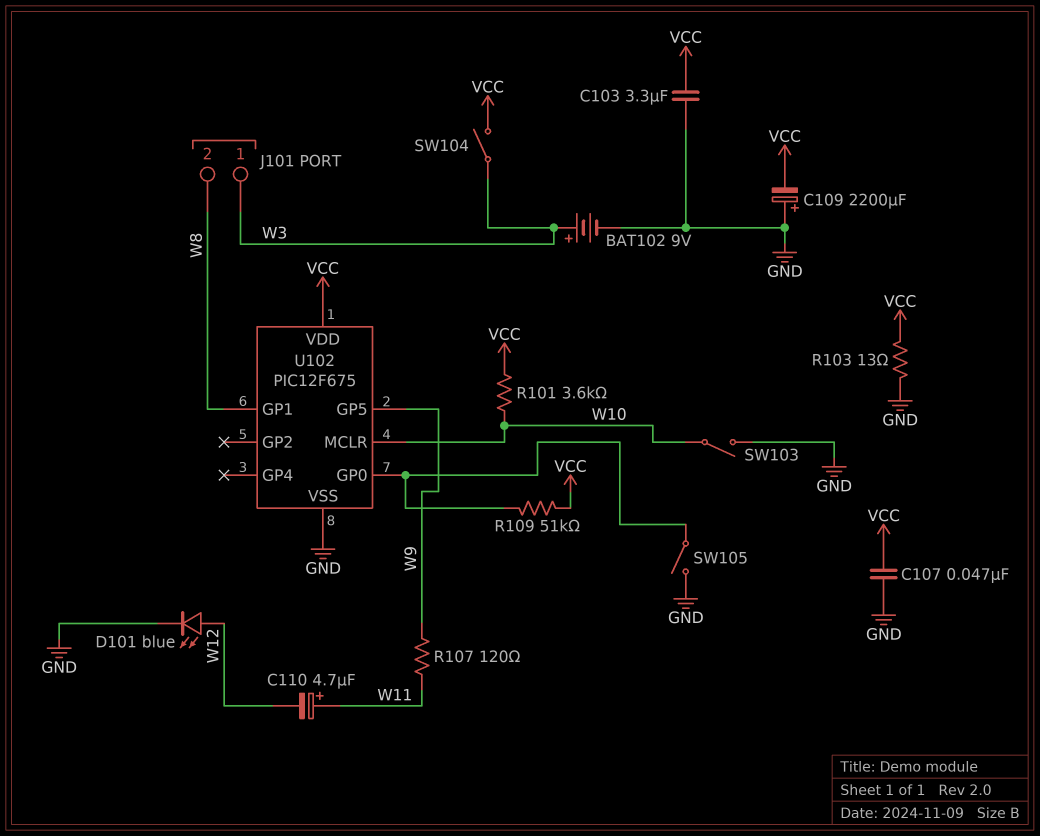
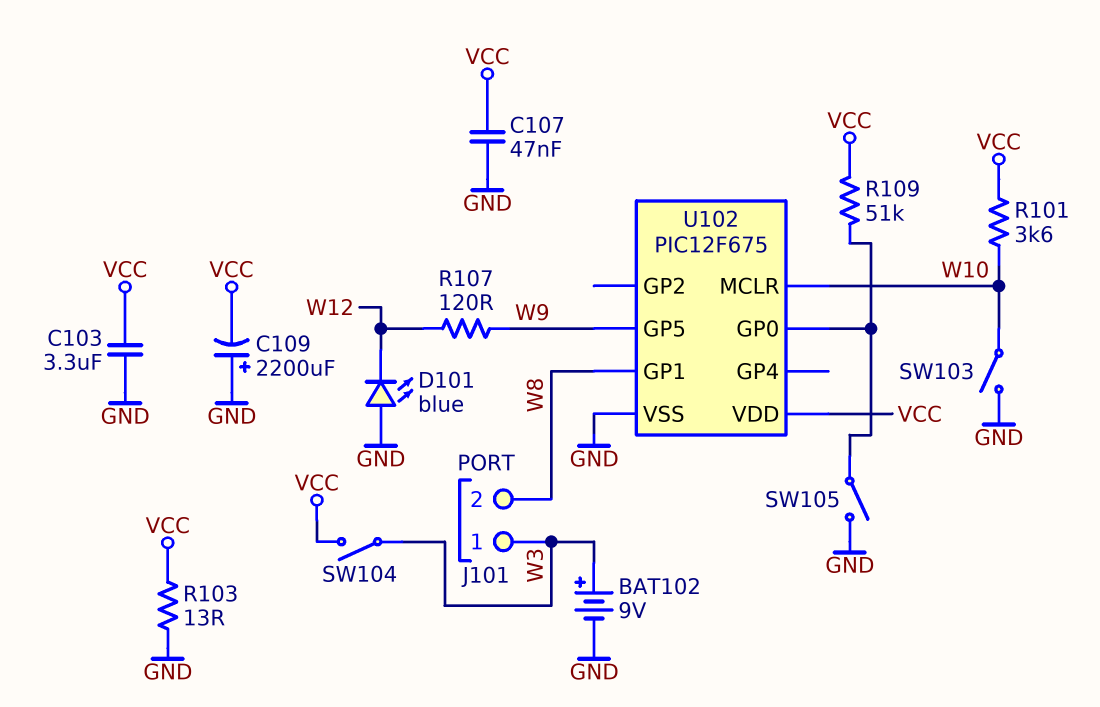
C110: 4.7uF (plus W11, minus W12) -> none
D101: LED blue (A W12, K GND) -> LED blue (A GND, K W12)
R107: 120 (W9, W11) -> 120 (W9, W12)

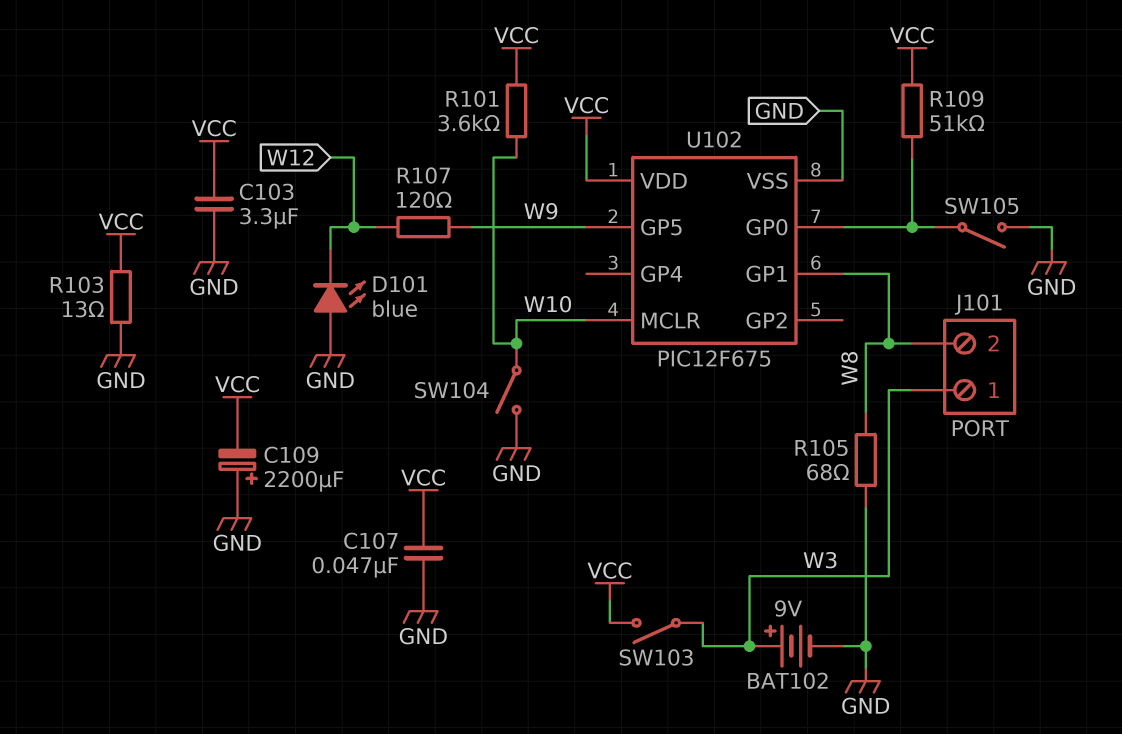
R105: none -> 68 (GND, W8)
SW103: switch (GND, W10) -> switch (VCC, W3)
SW104: switch (VCC, W3) -> switch (GND, W10)

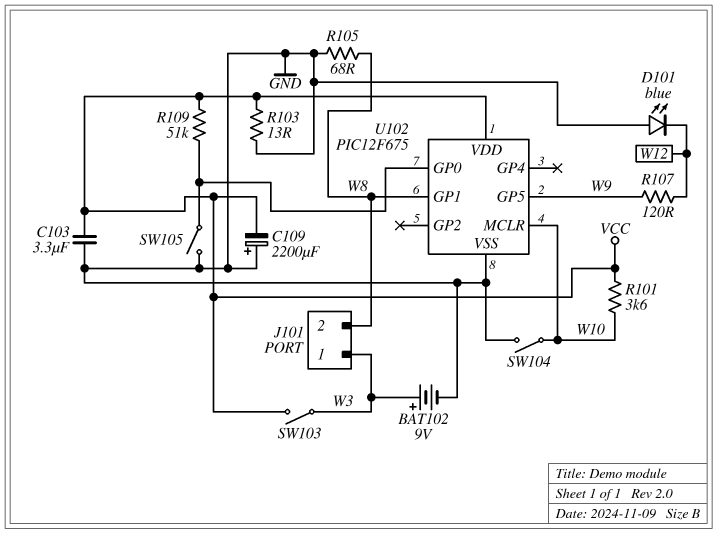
C107: 47nF (GND, VCC) -> none

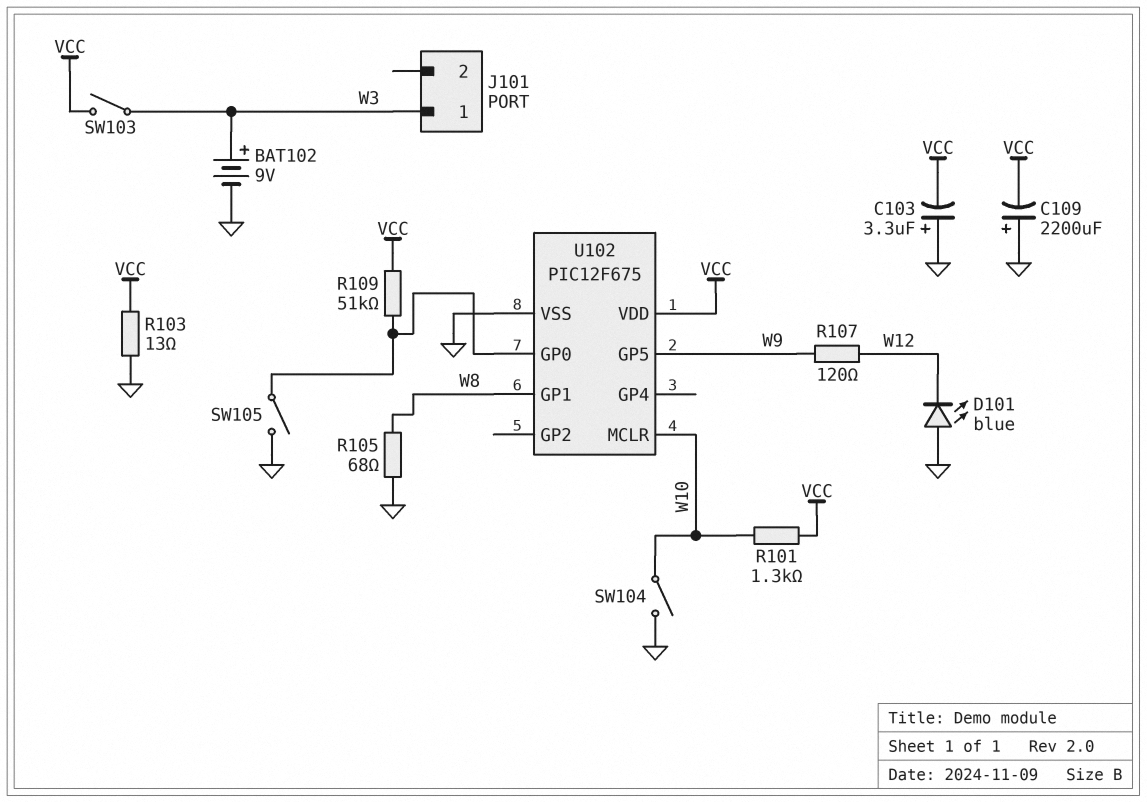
C103: 3.3uF (GND, VCC) -> 3.3uF (plus GND, minus VCC)
J101 pin 2: W8 -> none
R101: 3.6k (VCC, W10) -> 1.3k (VCC, W10)

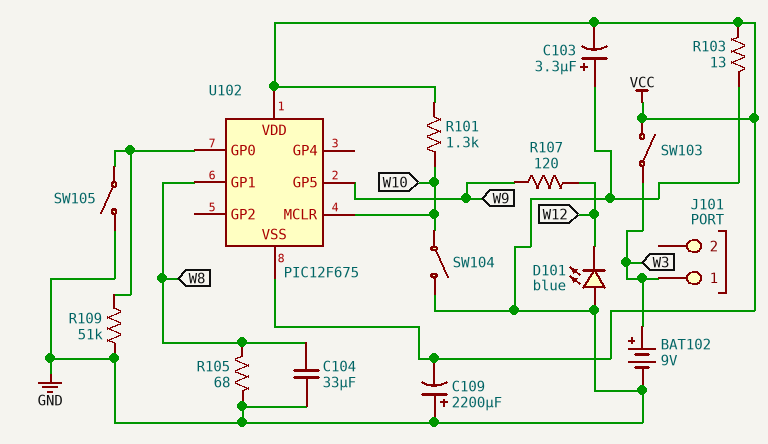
C104: none -> 33uF (GND, W8)
R109: 51k (U102/GP0, VCC) -> 51k (GND, U102/GP0)
U102 pin VSS: GND -> VCC

